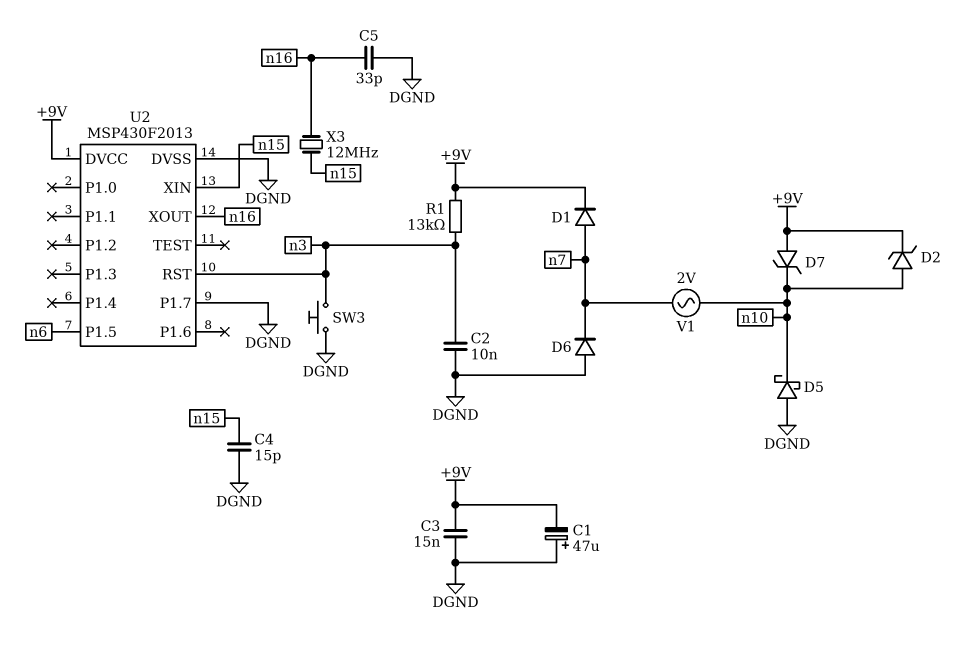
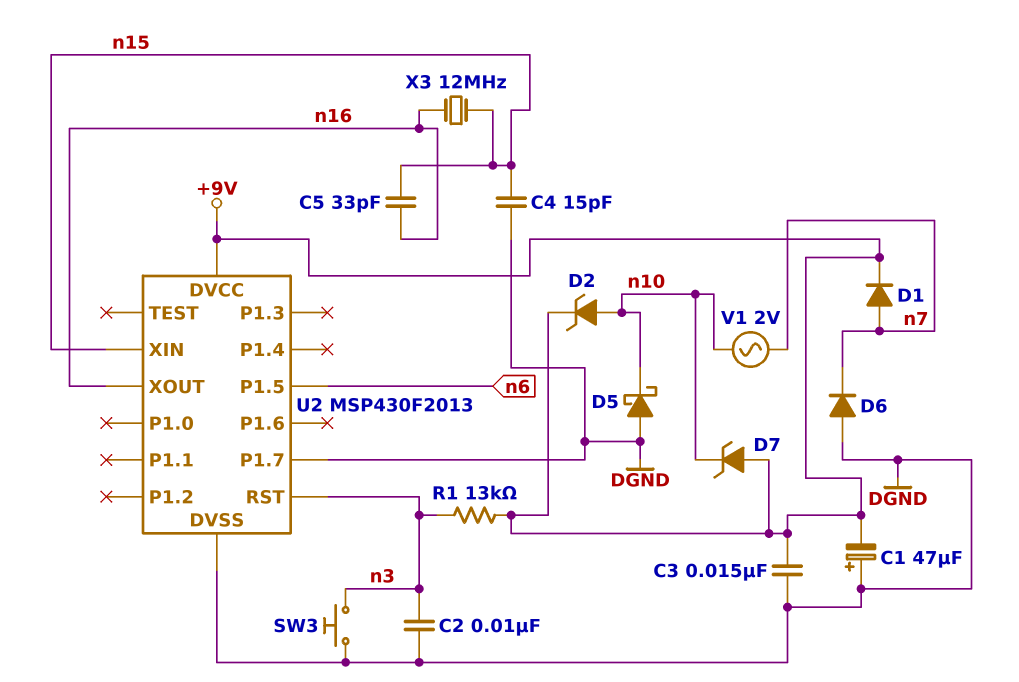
C5: 33pF (DGND, n16) -> 33pF (n15, n16)

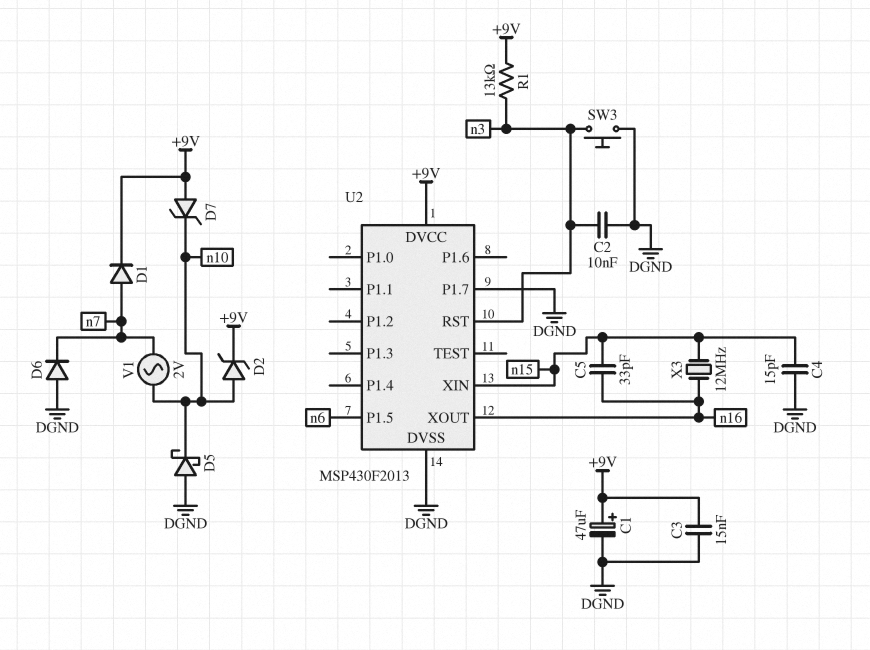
C1: 47uF (plus DGND, minus +9V) -> 47uF (plus +9V, minus DGND)

